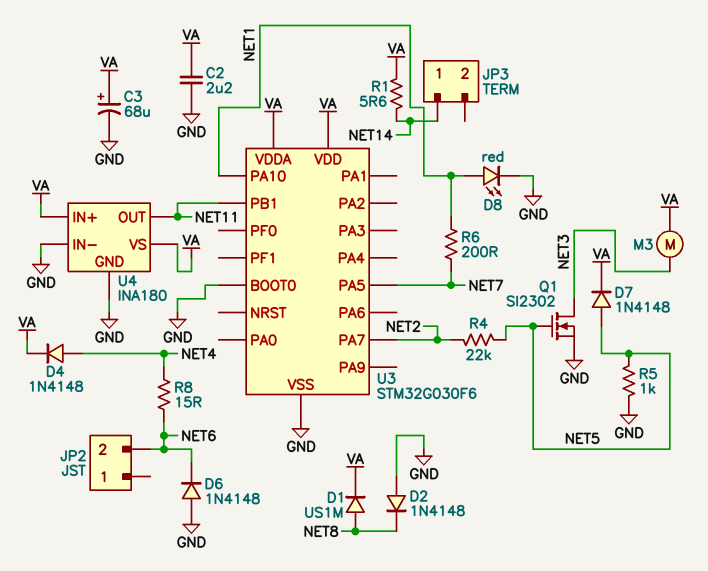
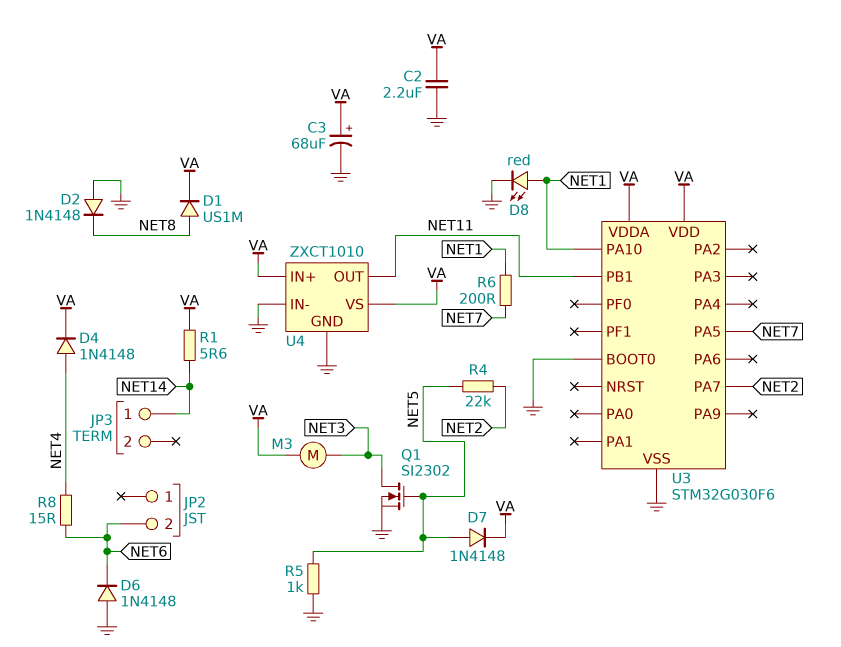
U4: INA180 -> ZXCT1010

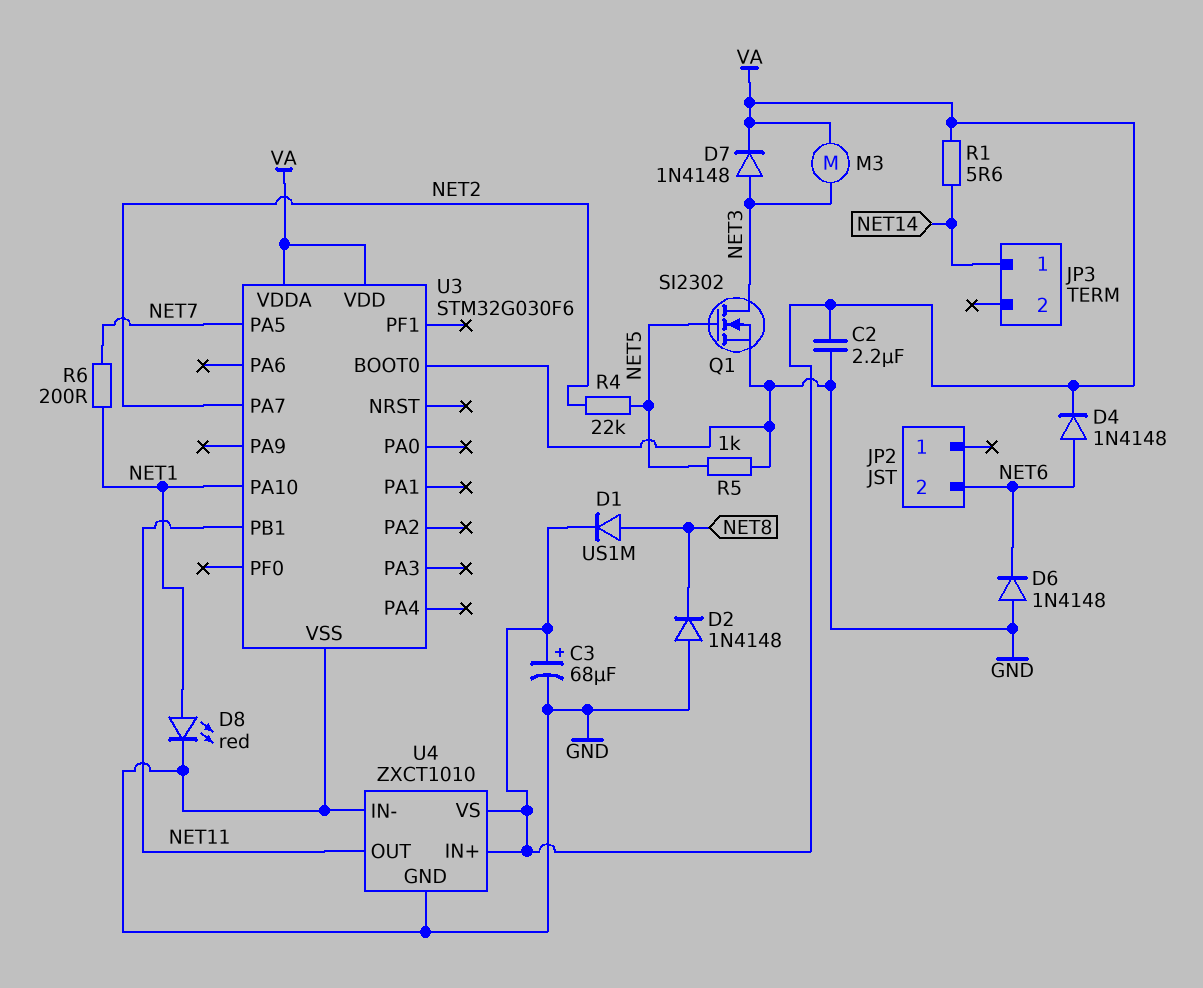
D4: diode 1N4148 (A NET4, K VA) -> diode 1N4148 (A NET6, K VA)
D7: diode 1N4148 (A NET5, K VA) -> diode 1N4148 (A NET3, K VA)
R8: 15 (NET4, NET6) -> none

